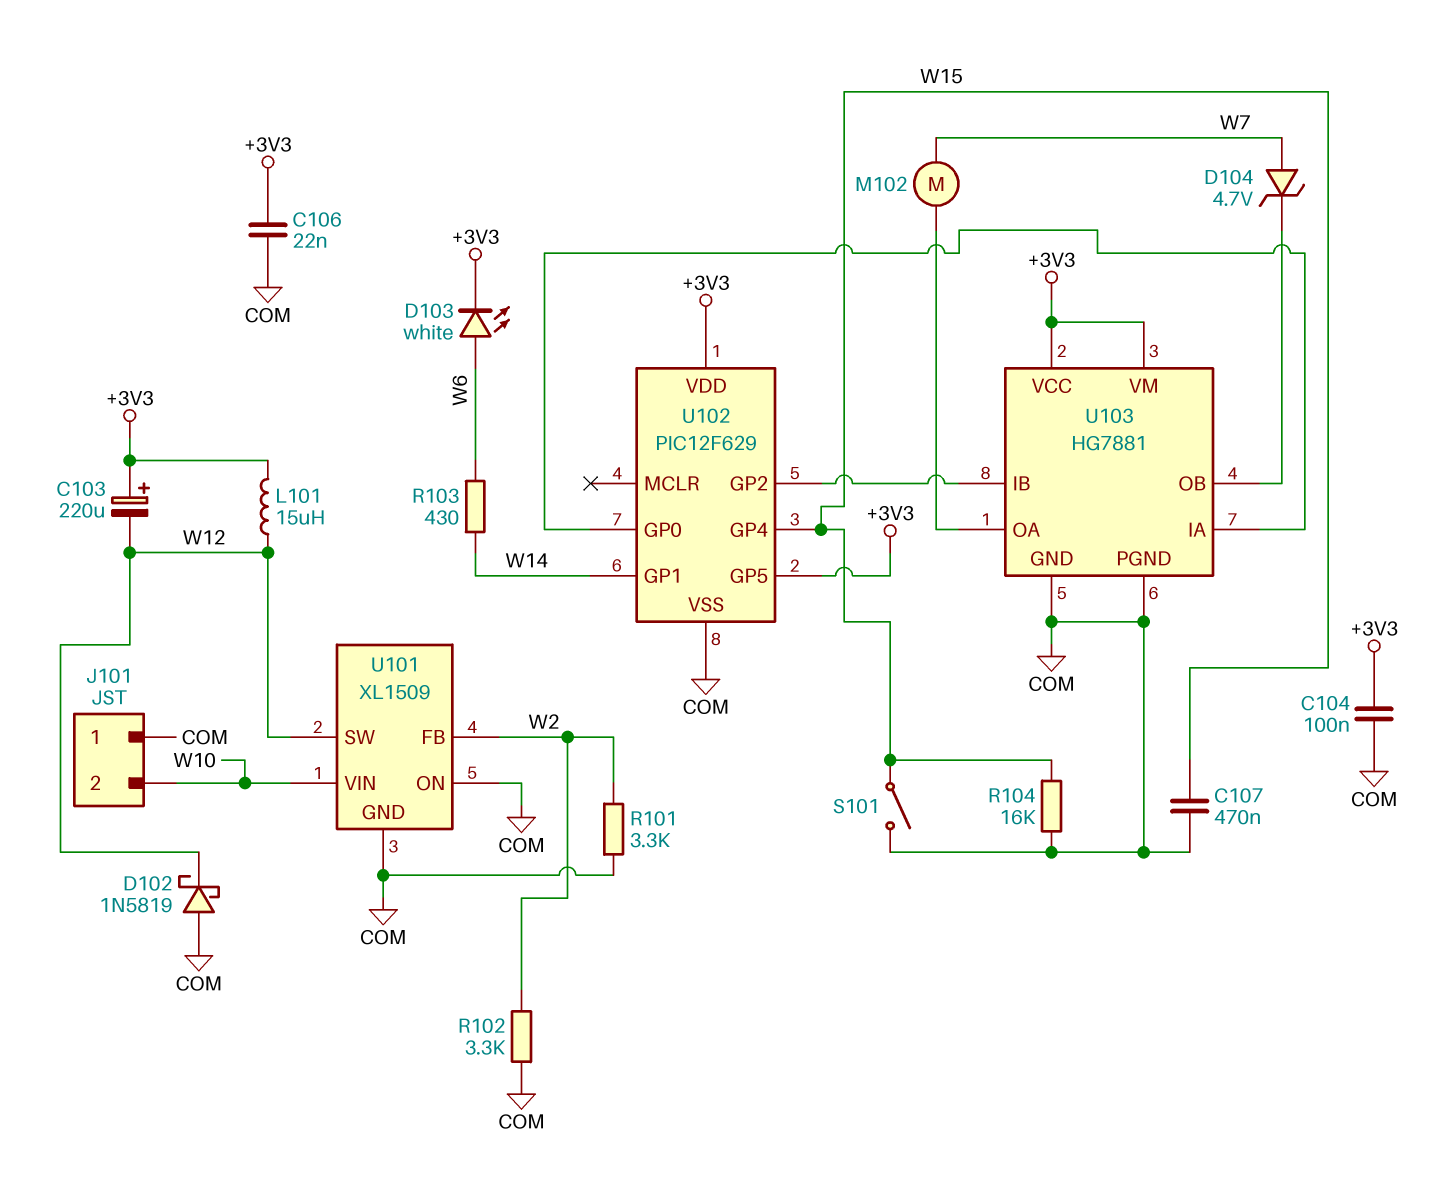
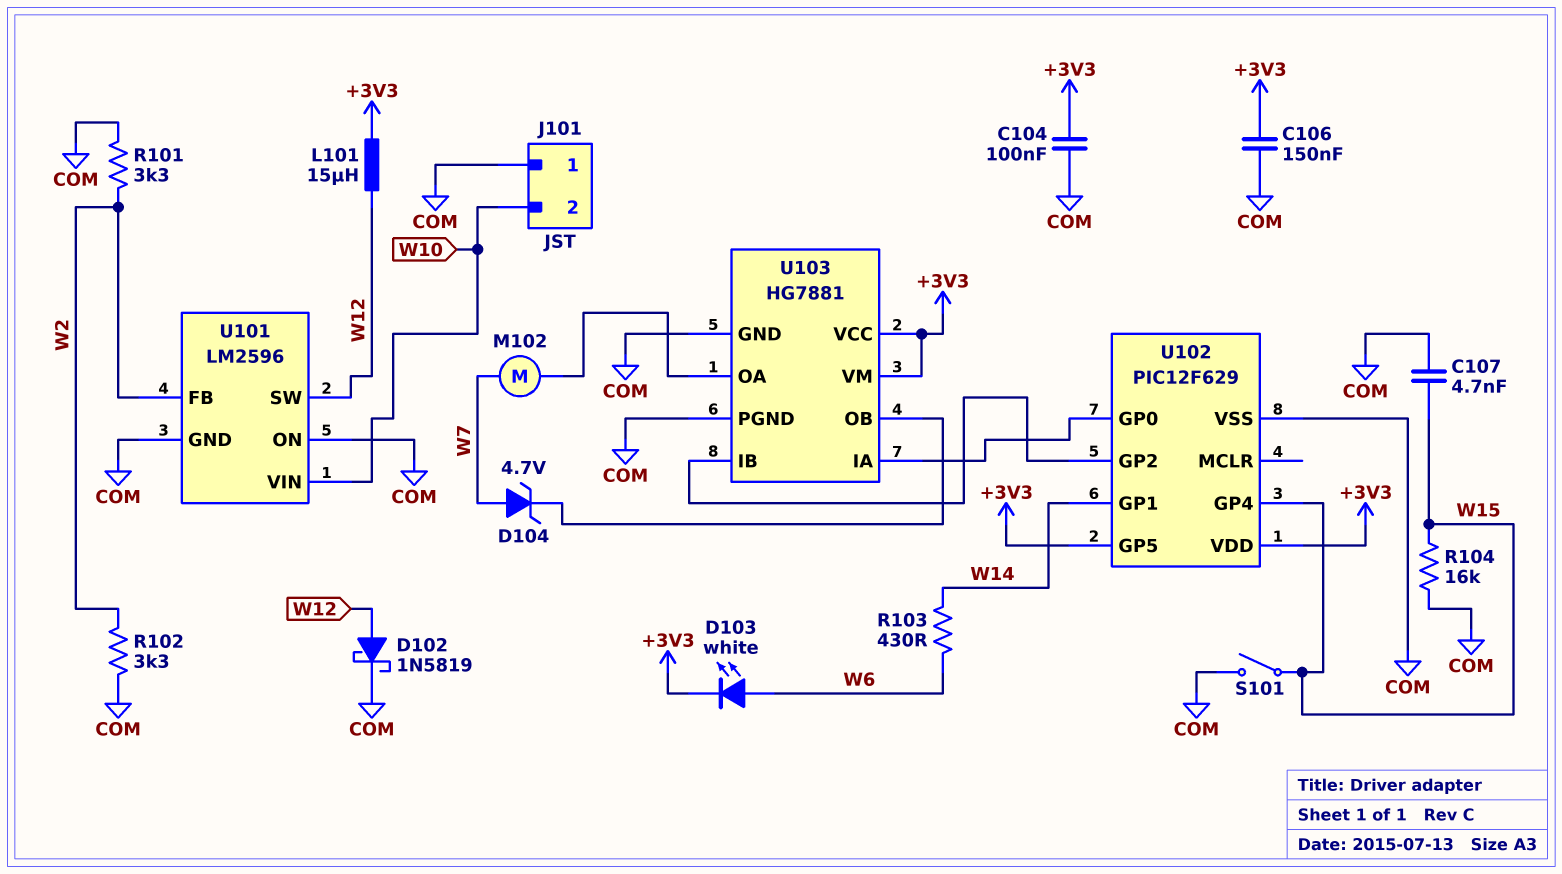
C103: 220uF (plus +3V3, minus W12) -> none
C106: 22nF (+3V3, COM) -> 150nF (+3V3, COM)
C107: 470nF (COM, W15) -> 4.7nF (COM, W15)
D102: schottky 1N5819 (A COM, K W12) -> schottky 1N5819 (A W12, K COM)
U101: XL1509 -> LM2596

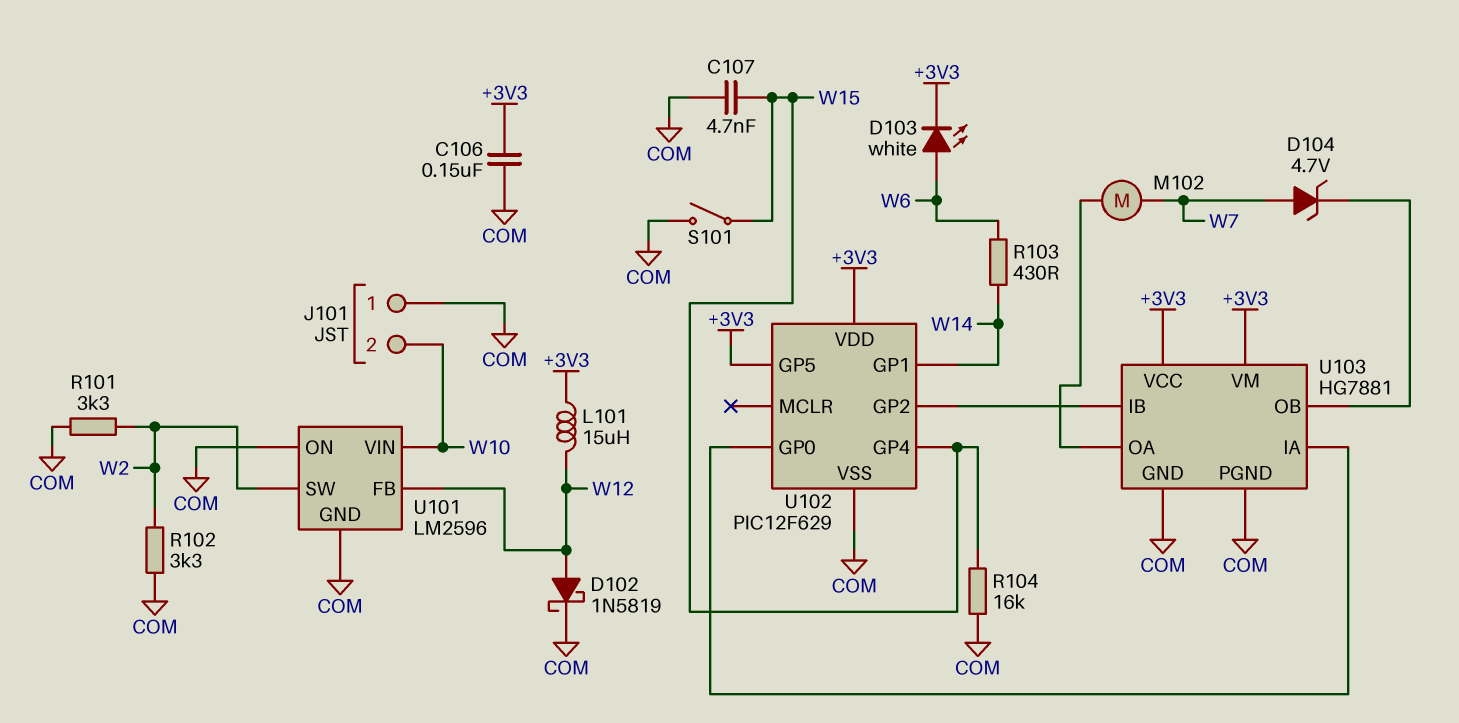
C104: 100nF (+3V3, COM) -> none
U101 pin FB: W2 -> W12
U101 pin SW: W12 -> W2

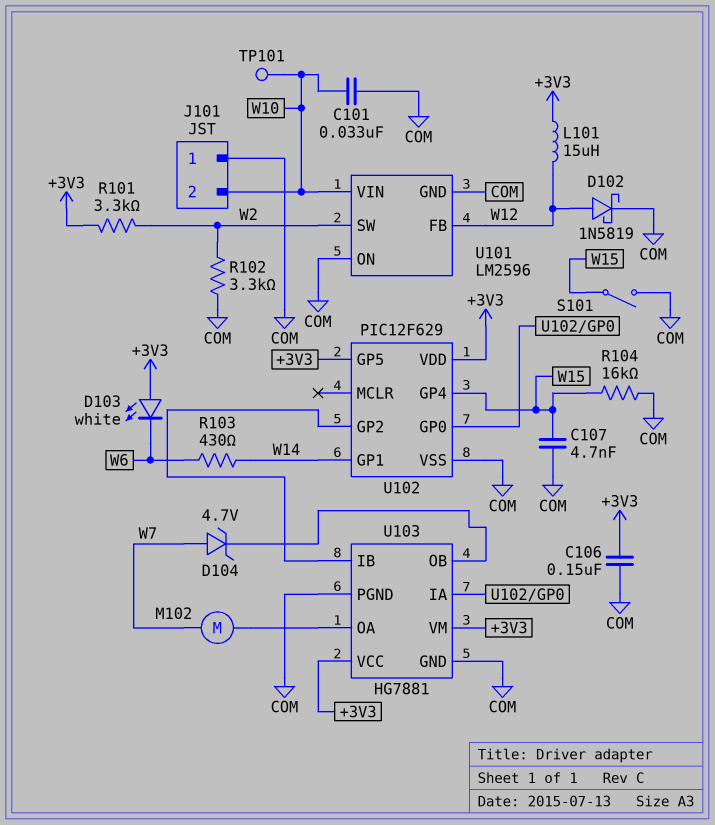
C101: none -> 33nF (COM, W10)
D103: LED white (A W6, K +3V3) -> LED white (A +3V3, K W6)
R101: 3.3k (COM, W2) -> 3.3k (+3V3, W2)
TP101: none -> test point (W10)

